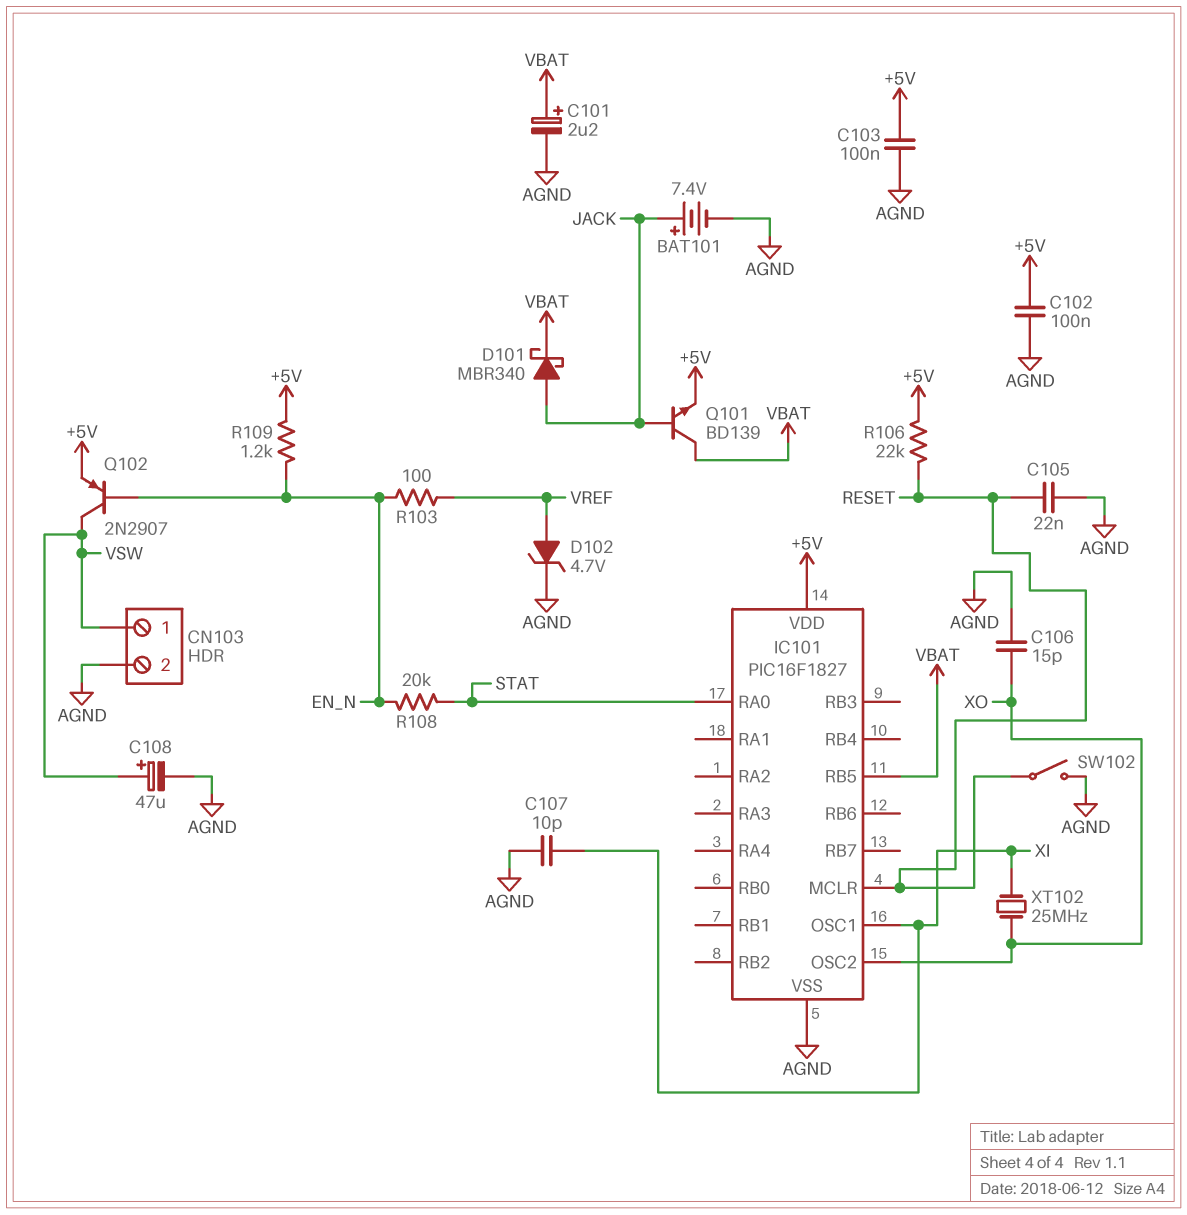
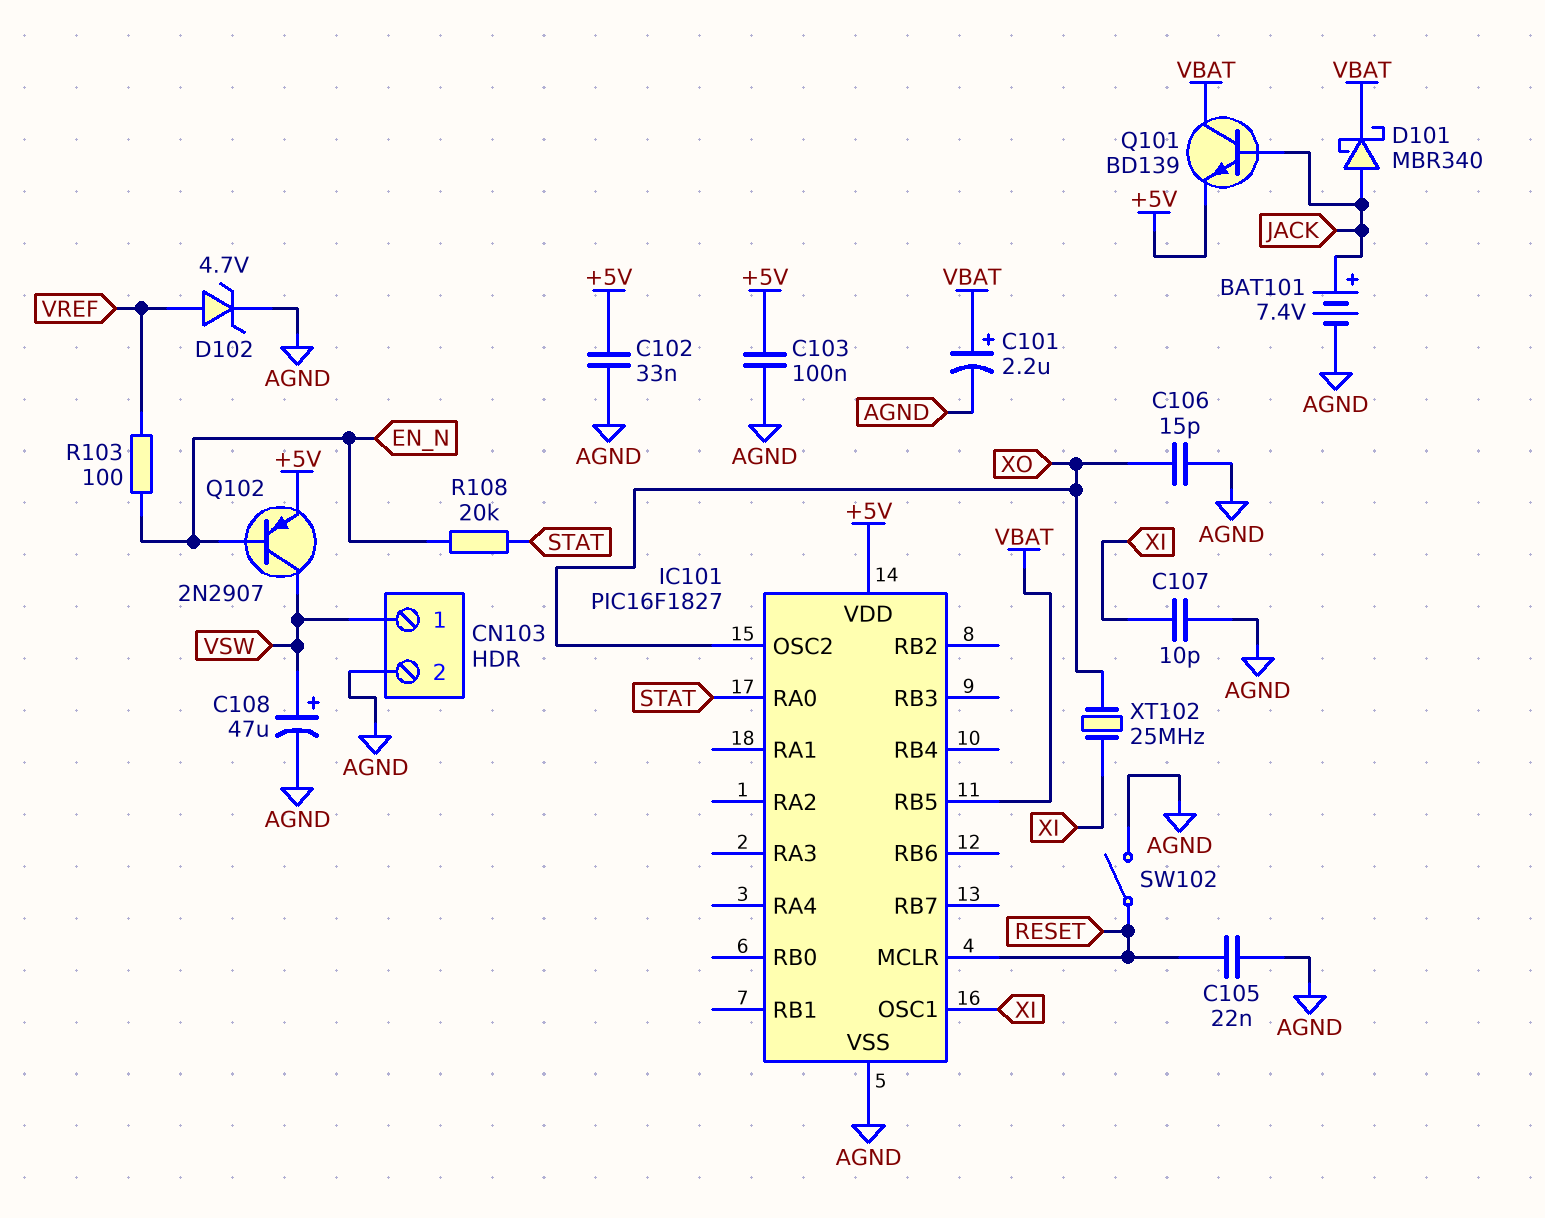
C102: 100nF (+5V, AGND) -> 33nF (+5V, AGND)
R106: 22k (+5V, RESET) -> none
R109: 1.2k (+5V, EN_N) -> none

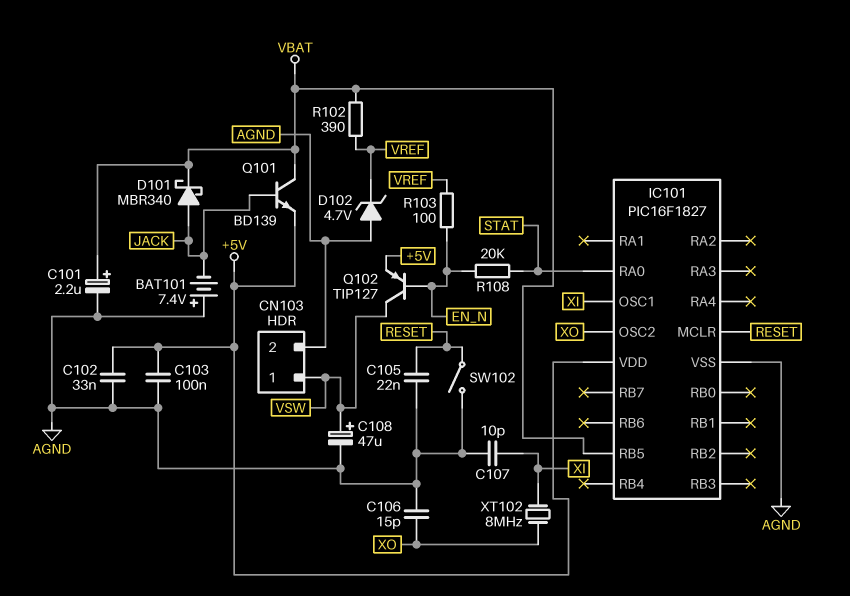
BAT101: 7.4V (plus JACK, minus AGND) -> 7.4V (plus AGND, minus JACK)
D102: zener 4.7V (A VREF, K AGND) -> zener 4.7V (A AGND, K VREF)
Q102: PNP 2N2907 (B EN_N, C VSW, E +5V) -> PNP TIP127 (B EN_N, C VSW, E +5V)
R102: none -> 390 (VBAT, VREF)
XT102: 25MHz (XI, XO) -> 8MHz (XI, XO)

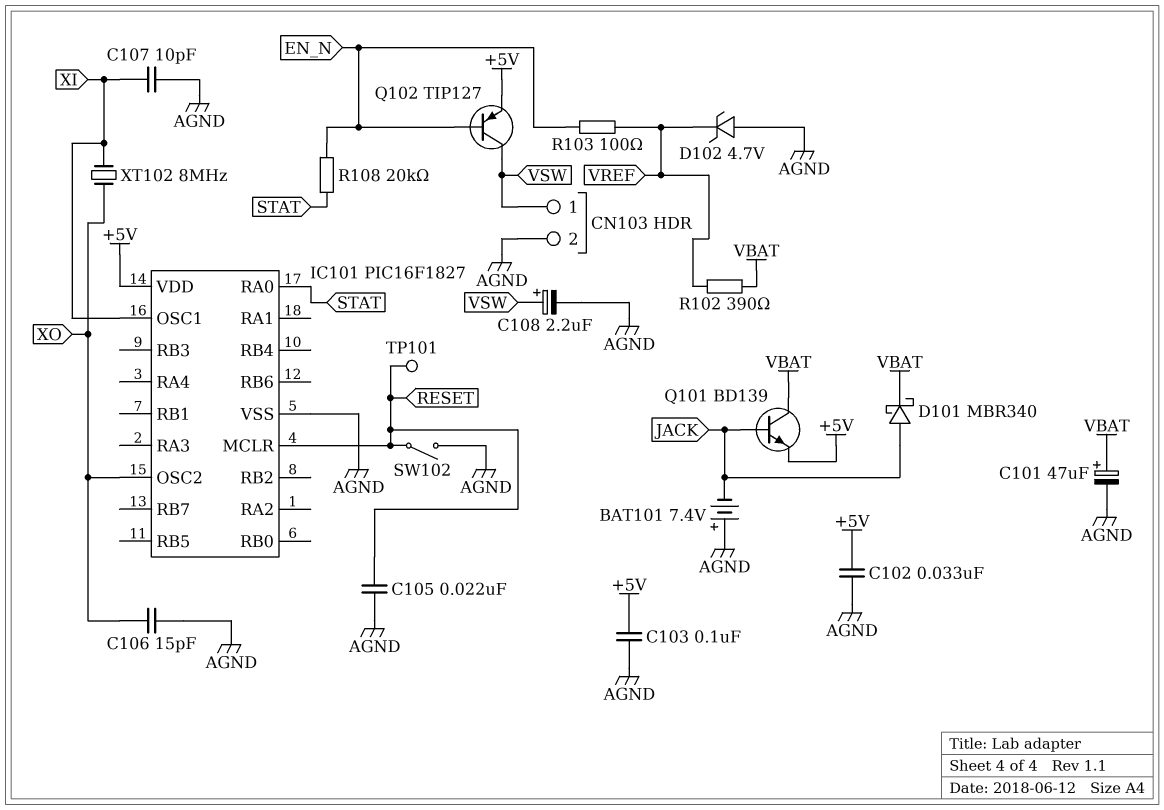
C101: 2.2uF (plus VBAT, minus AGND) -> 47uF (plus VBAT, minus AGND)
C108: 47uF (plus VSW, minus AGND) -> 2.2uF (plus VSW, minus AGND)
IC101 pin RB5: VBAT -> none
TP101: none -> test point (RESET)

